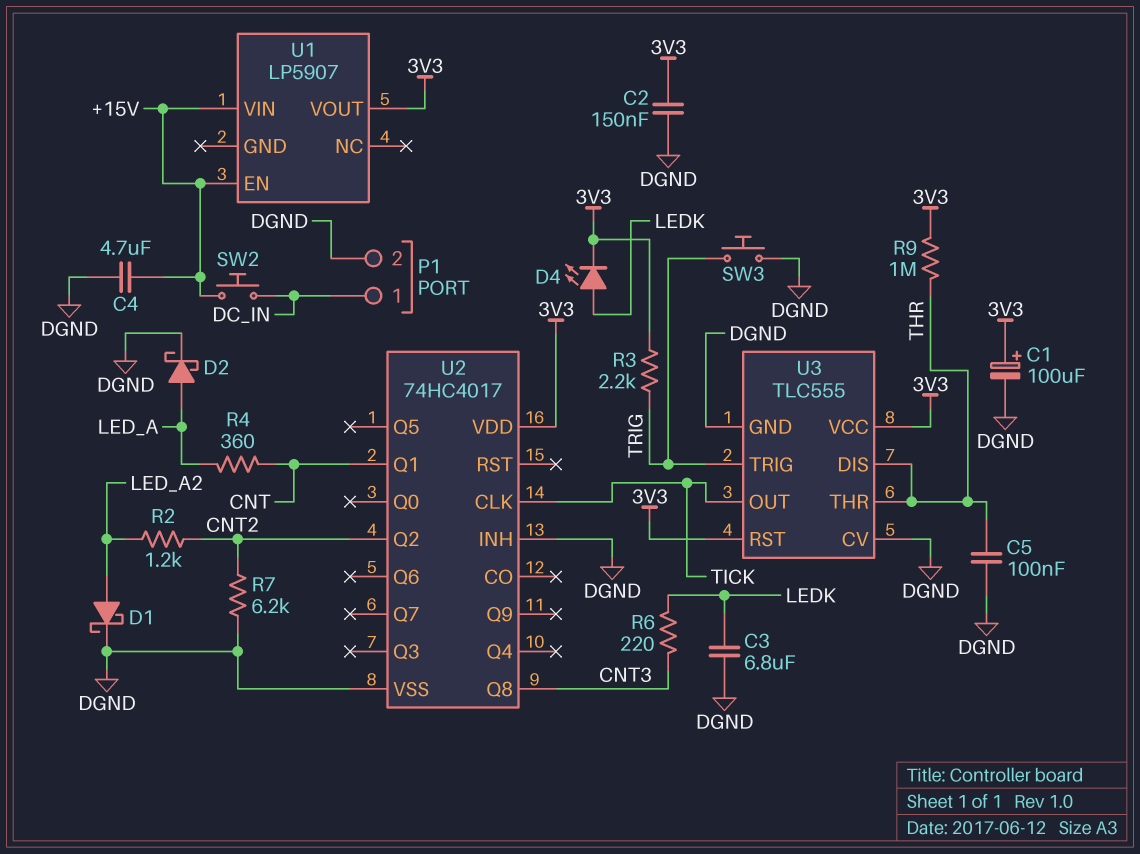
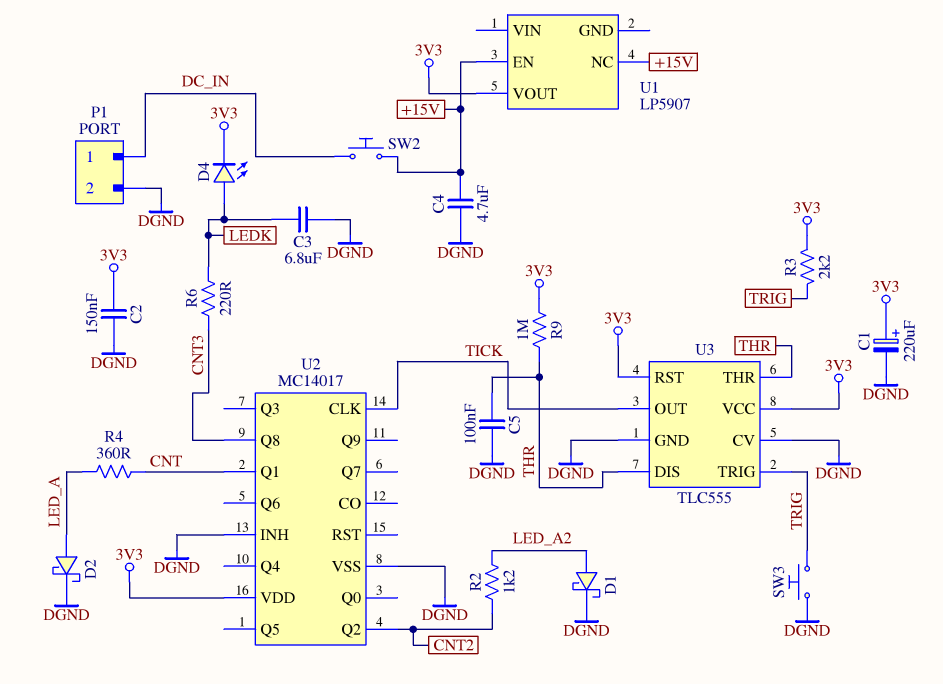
C1: 100uF (plus 3V3, minus DGND) -> 220uF (plus 3V3, minus DGND)
R7: 6.2k (CNT2, DGND) -> none
U1 pin NC: none -> +15V
U1 pin VIN: +15V -> none
U2: 74HC4017 -> MC14017

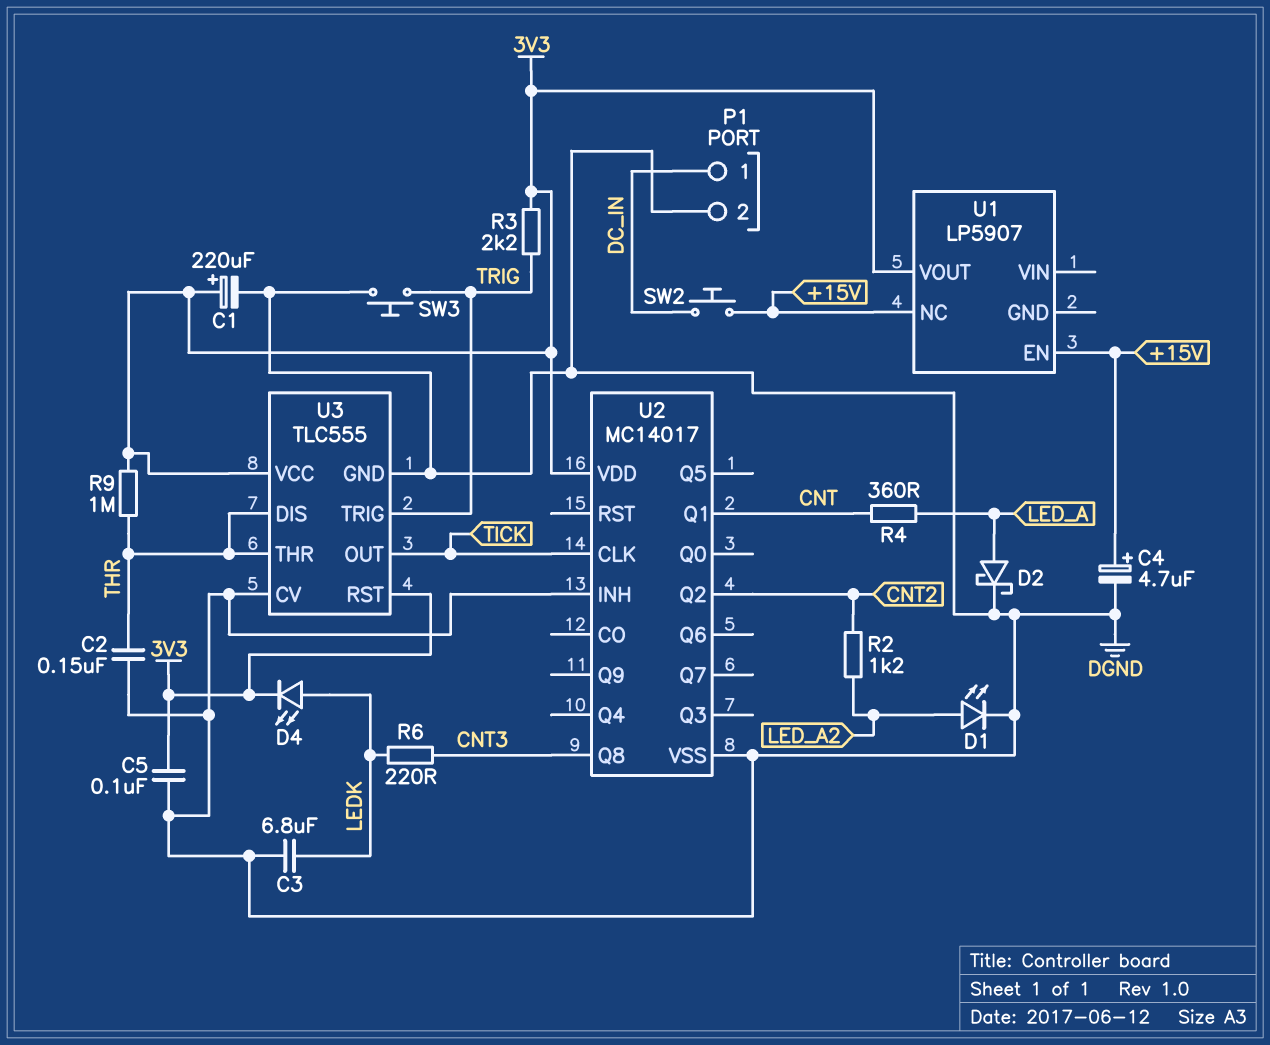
C2: 150nF (3V3, DGND) -> 150nF (DGND, THR)
C4: 4.7uF (+15V, DGND) -> 4.7uF (plus +15V, minus DGND)
C5: 100nF (DGND, THR) -> 100nF (3V3, DGND)
D1: schottky (A LED_A2, K DGND) -> LED (A LED_A2, K DGND)

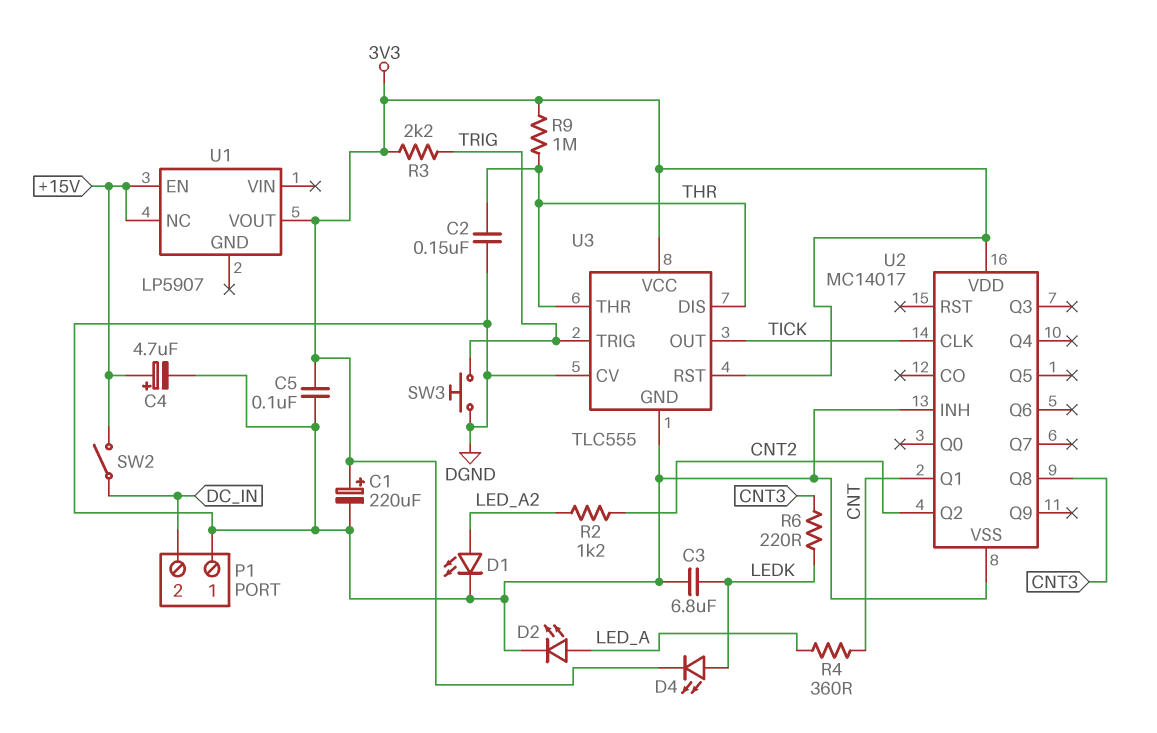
D2: schottky (A LED_A, K DGND) -> LED (A LED_A, K DGND)
P1 pin 1: DC_IN -> DGND
P1 pin 2: DGND -> DC_IN
SW2: button (+15V, DC_IN) -> switch (+15V, DC_IN)

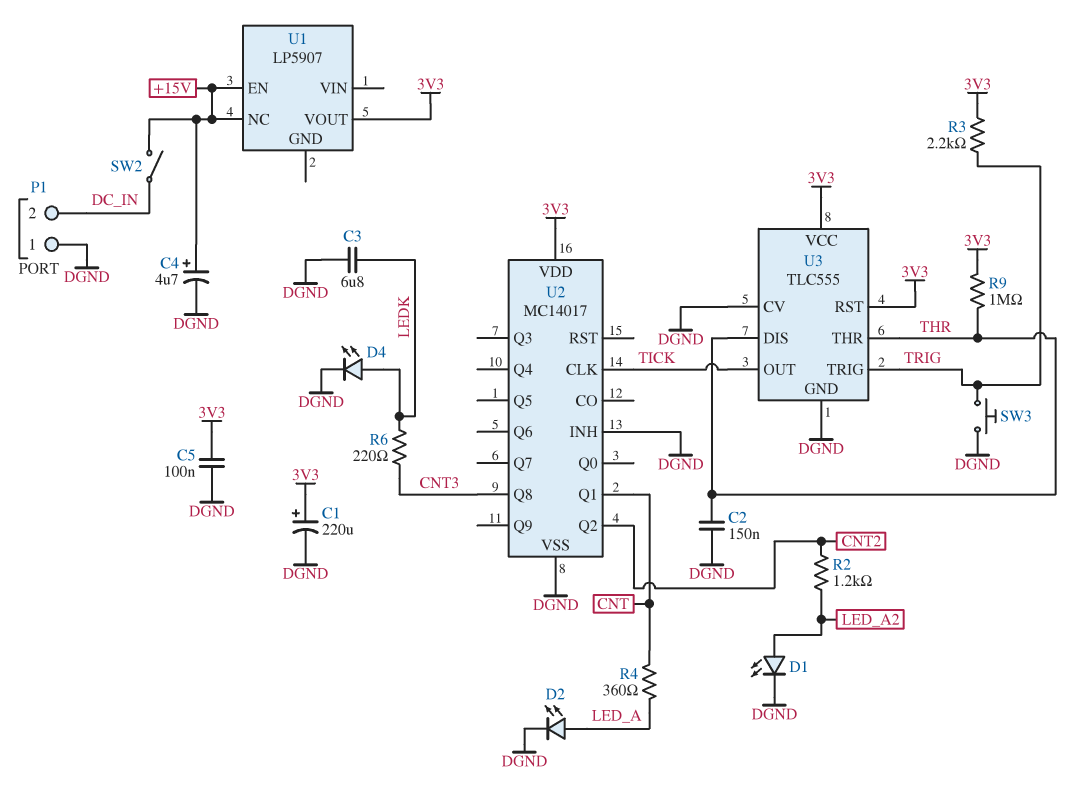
D4: LED (A LEDK, K 3V3) -> LED (A LEDK, K DGND)

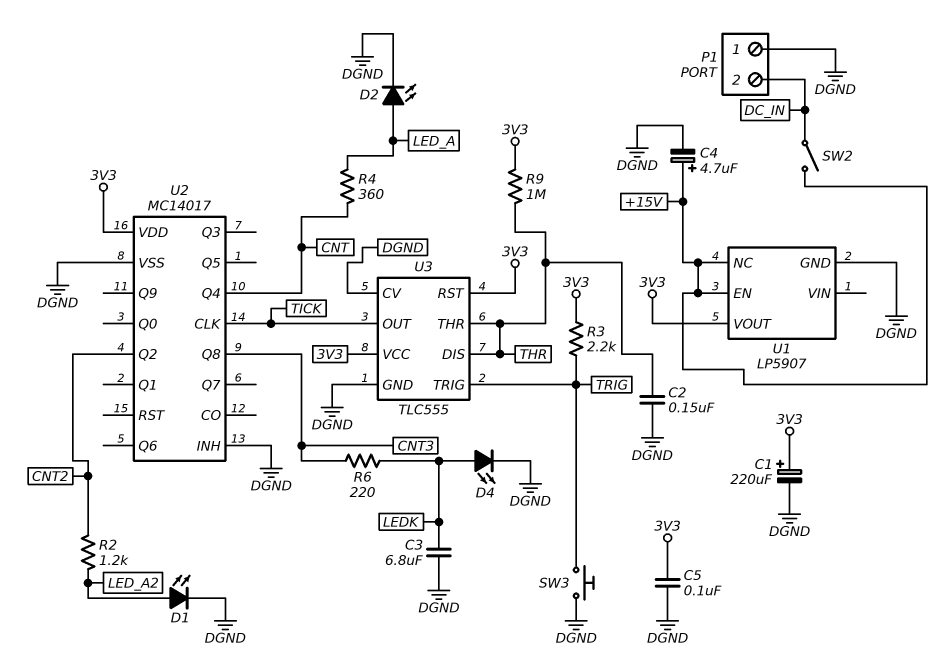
U1 pin GND: none -> DGND
U2 pin Q1: CNT -> none
U2 pin Q4: none -> CNT

